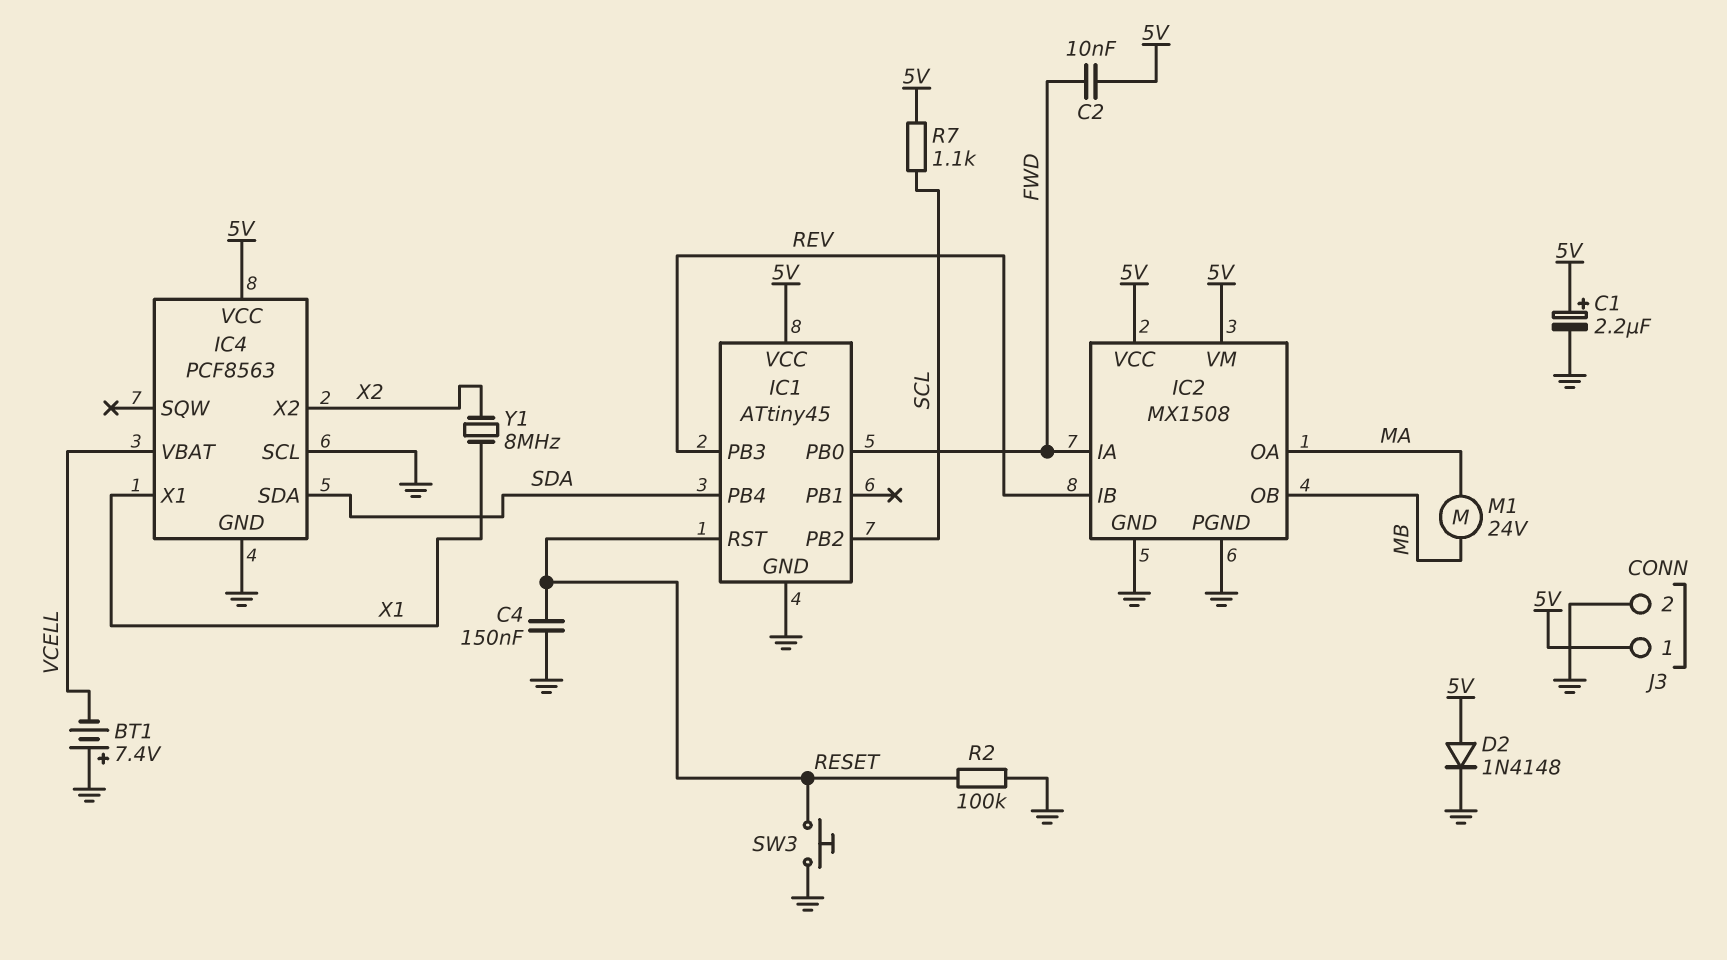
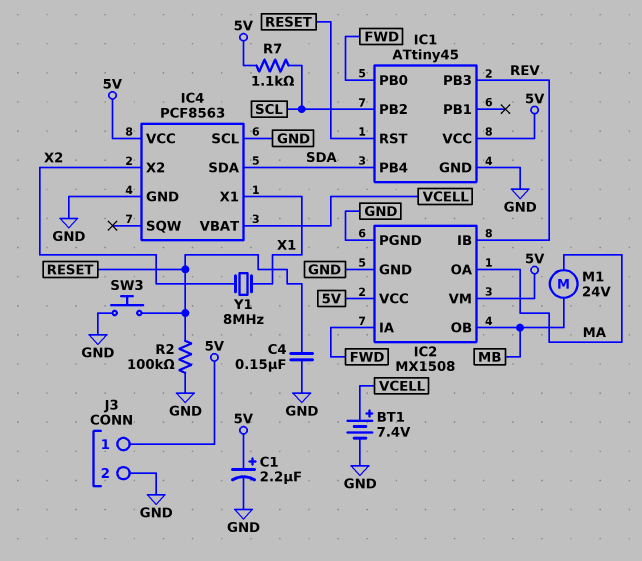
BT1: 7.4V (plus GND, minus VCELL) -> 7.4V (plus VCELL, minus GND)
C2: 10nF (5V, FWD) -> none
D2: diode 1N4148 (A 5V, K GND) -> none

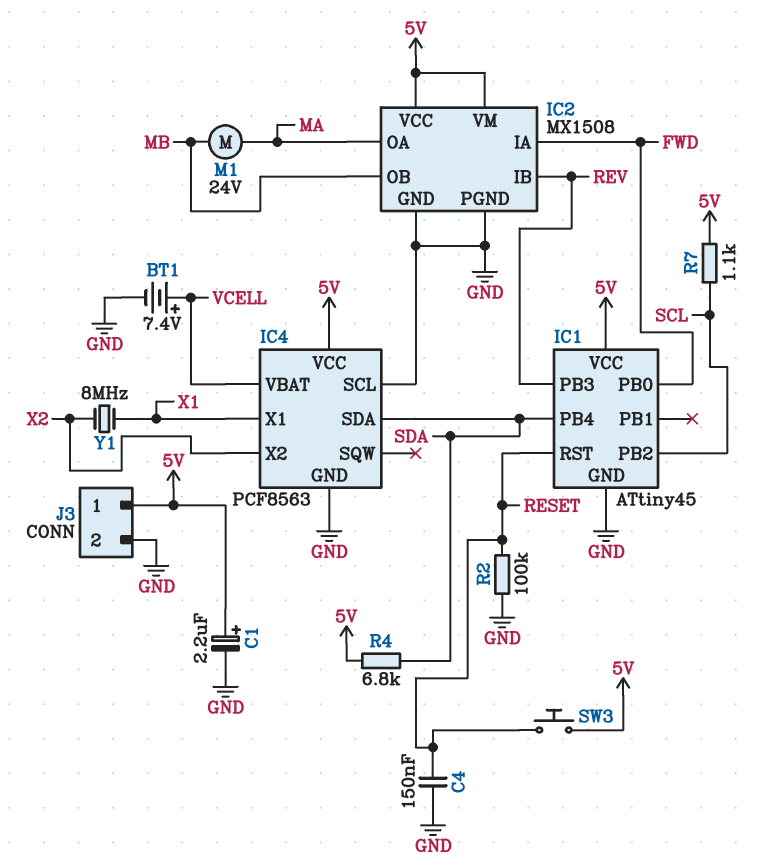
R4: none -> 6.8k (5V, SDA)
SW3: button (GND, RESET) -> button (5V, RESET)

